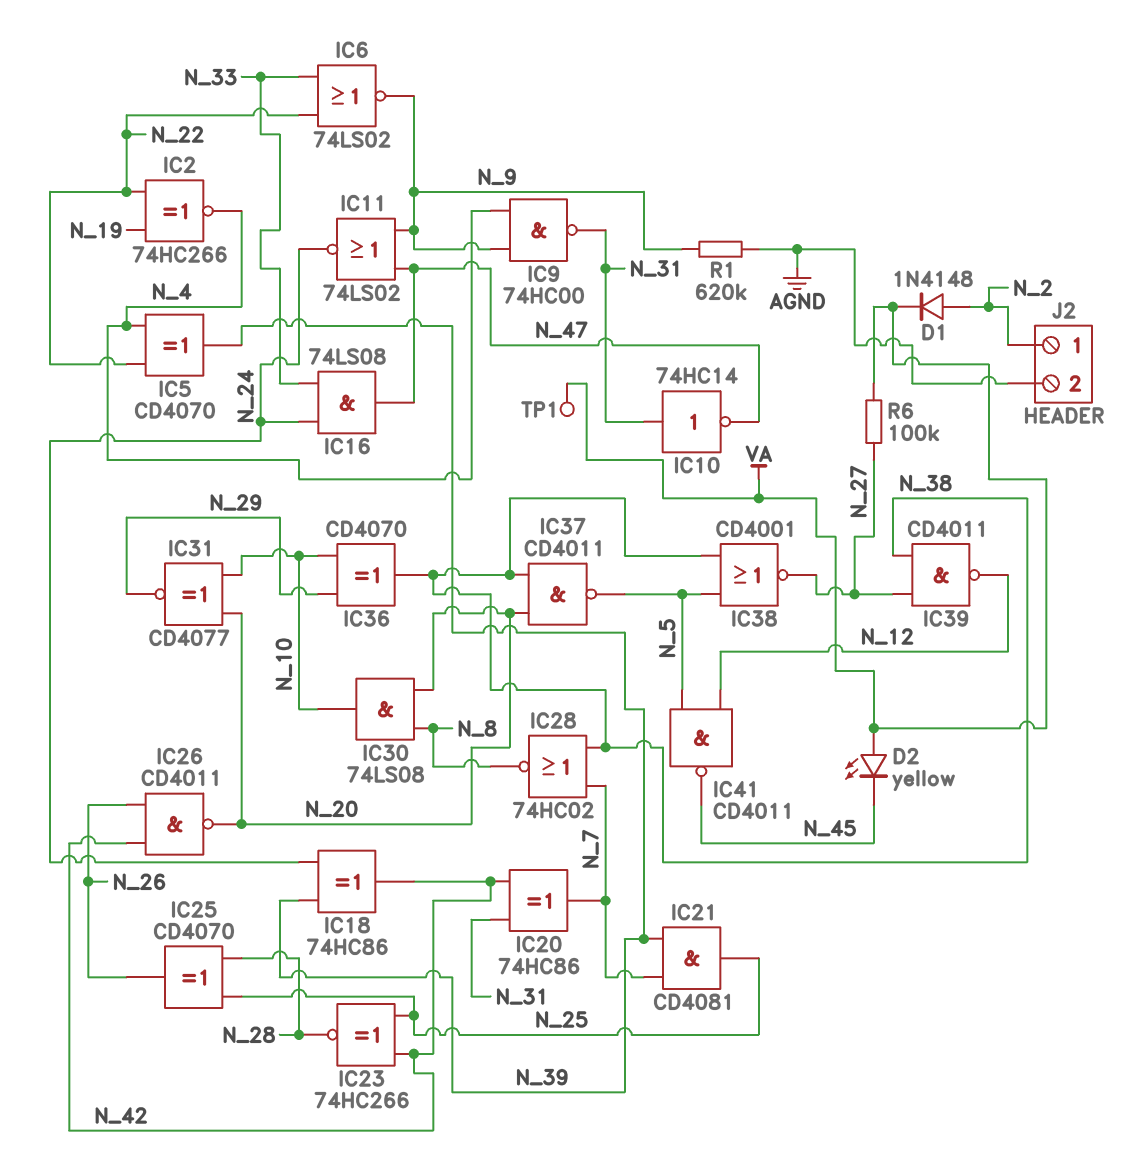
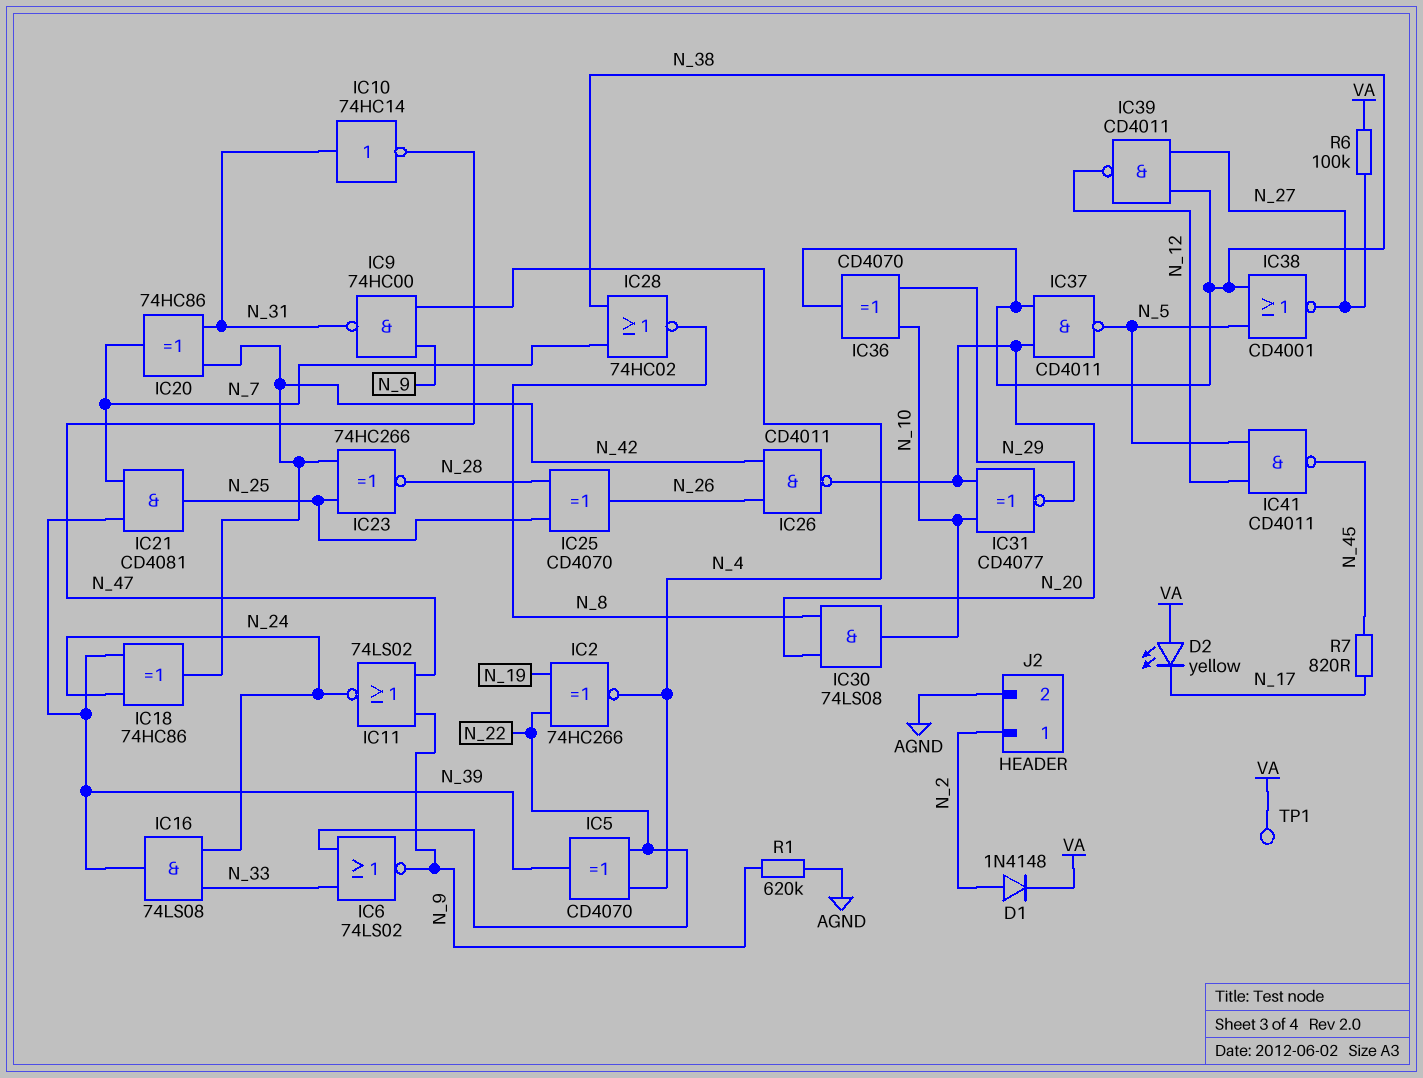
D2: LED yellow (A VA, K N_45) -> LED yellow (A VA, K N_17)
IC16: AND 74LS08 (in N_24, in N_33, out N_47) -> AND 74LS08 (in N_24, in N_33, out N_39)
R7: none -> 820 (N_17, N_45)

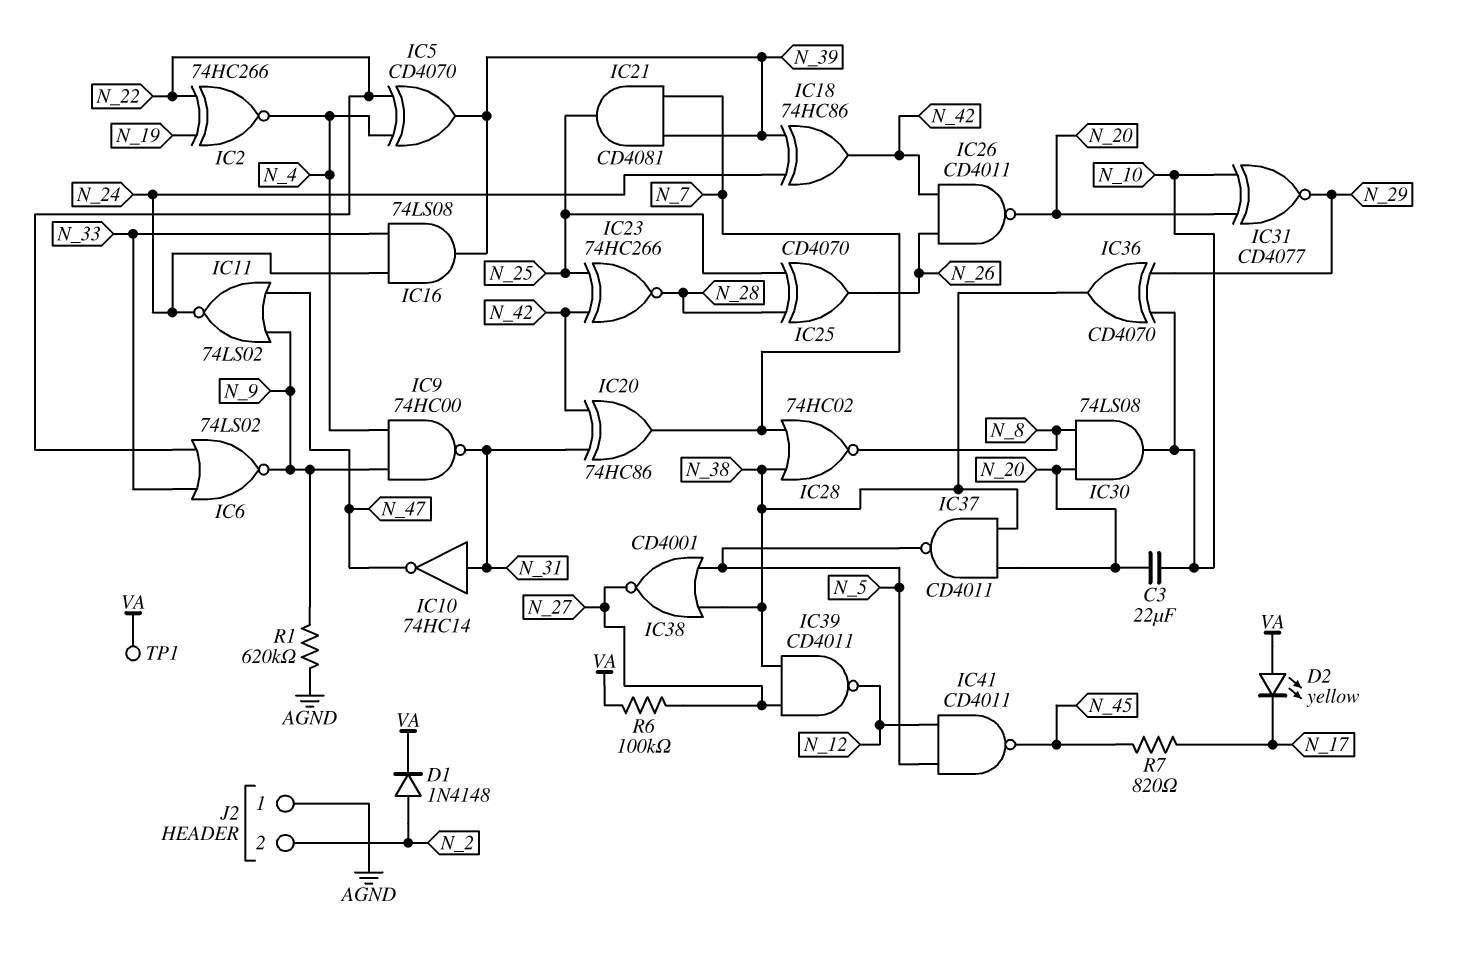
C3: none -> 22uF (N_10, N_20)
J2 pin 1: N_2 -> AGND
J2 pin 2: AGND -> N_2

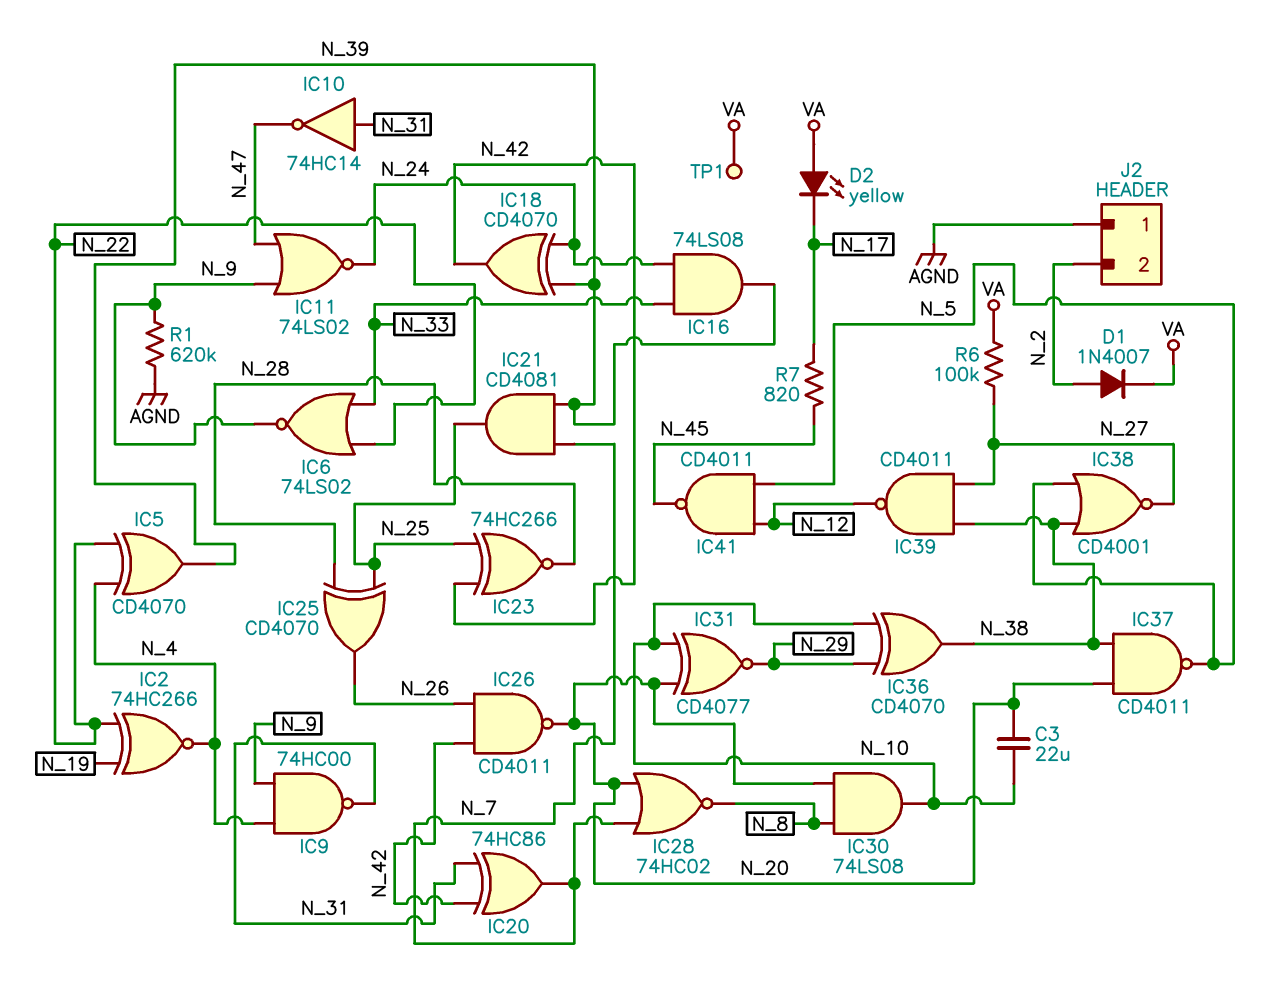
D1: diode 1N4148 (A N_2, K VA) -> diode 1N4007 (A N_2, K VA)
IC18: XOR 74HC86 (in N_24, in N_39, out N_42) -> XOR CD4070 (in N_24, in N_39, out N_42)
IC28: NOR 74HC02 (in N_7, in N_38, out N_8) -> NOR 74HC02 (in N_7, in N_20, out N_8)

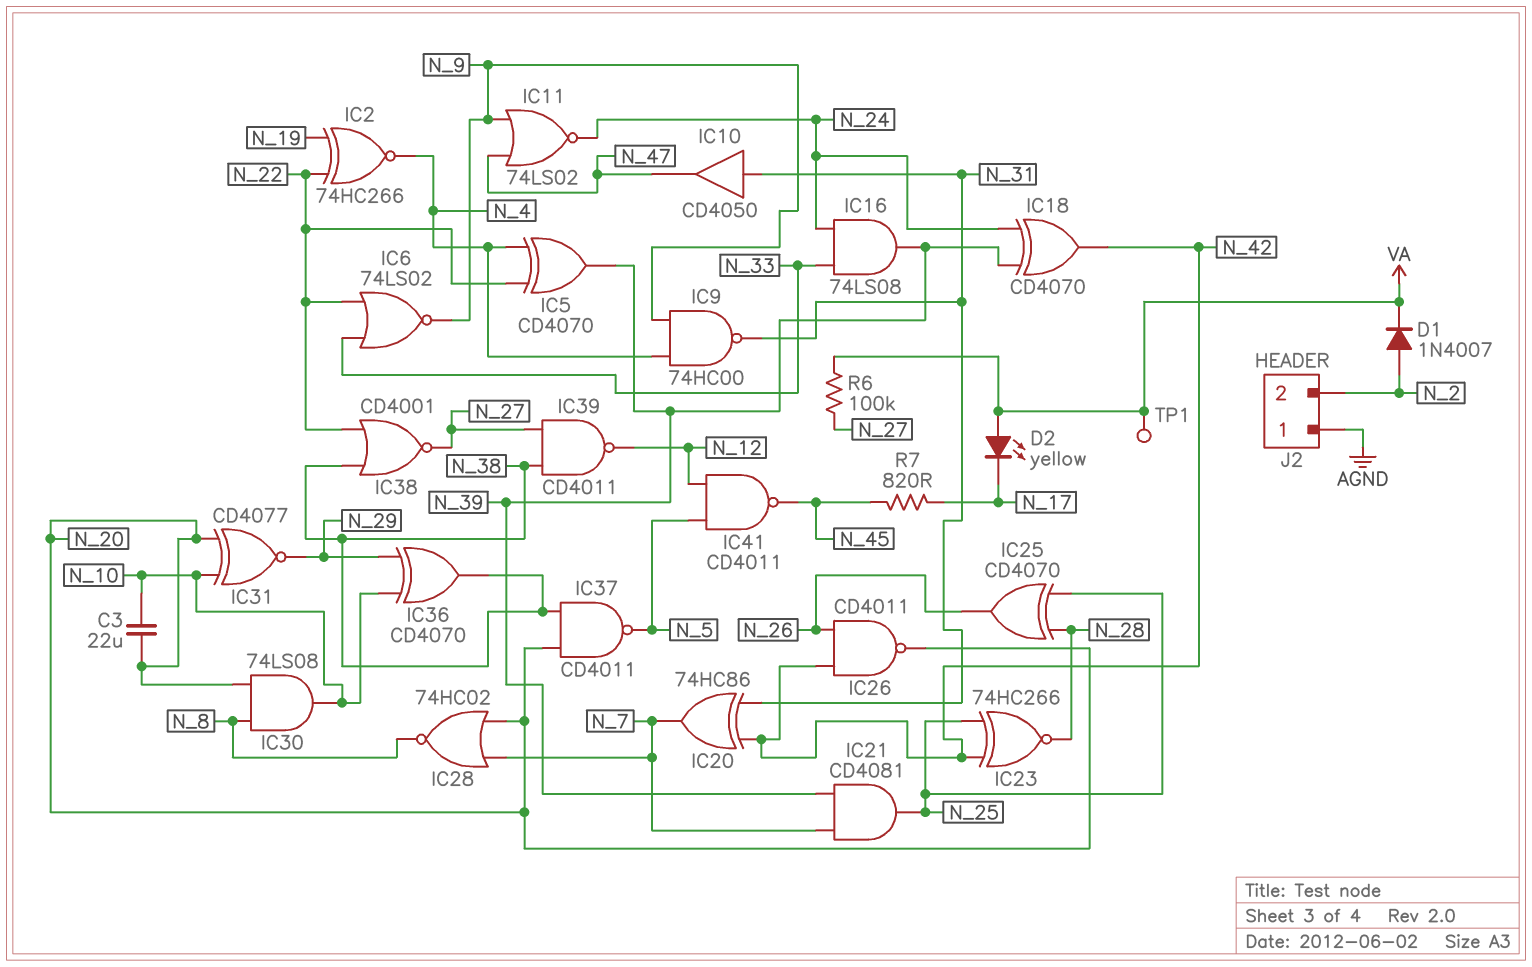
IC10: NOT 74HC14 (in N_31, out N_47) -> buffer CD4050 (in N_31, out N_47)
IC38: NOR CD4001 (in N_5, in N_38, out N_27) -> NOR CD4001 (in N_22, in N_38, out N_27)
R1: 620k (AGND, N_9) -> none

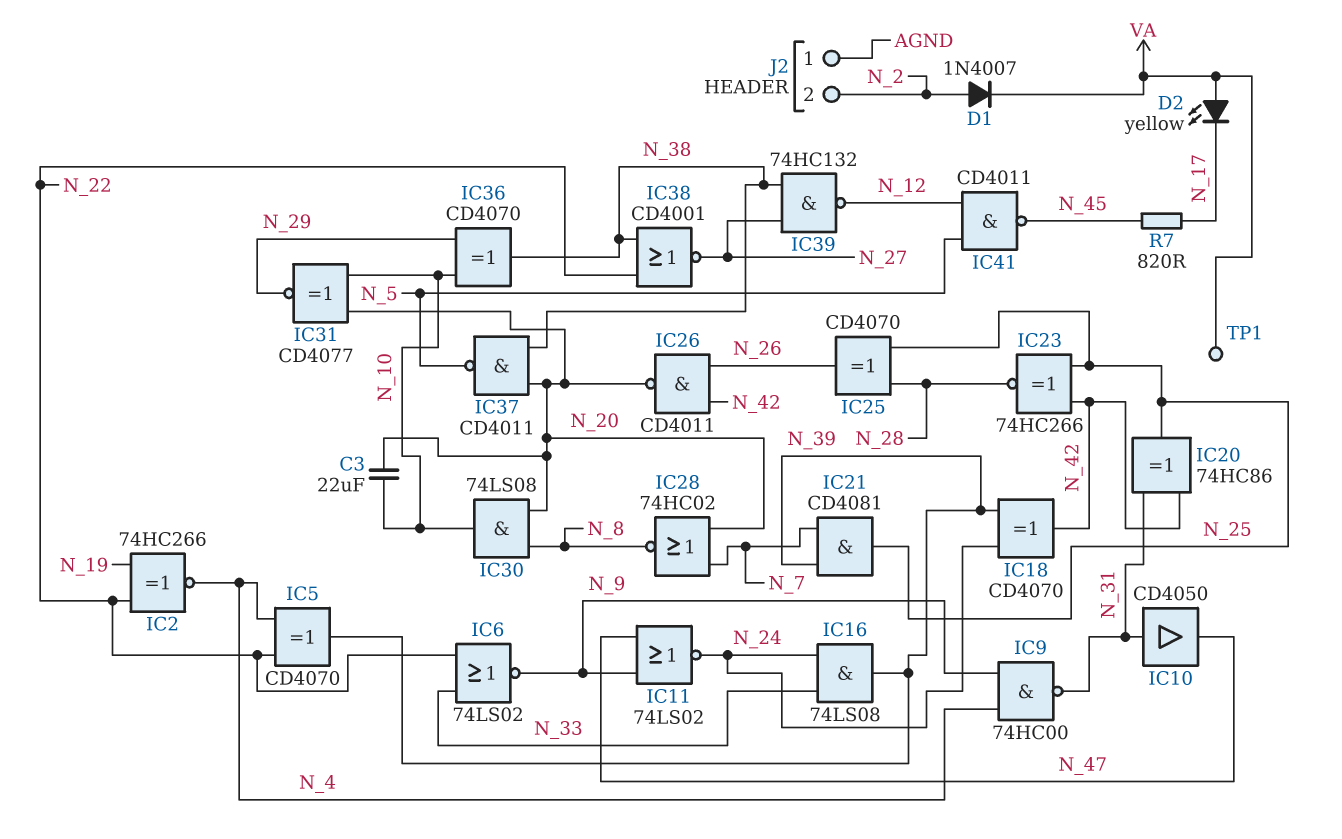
IC20: XOR 74HC86 (in N_31, in N_42, out N_7) -> XOR 74HC86 (in N_31, in N_42, out N_25)
IC39: NAND CD4011 (in N_27, in N_38, out N_12) -> NAND 74HC132 (in N_27, in N_38, out N_12)
R6: 100k (N_27, VA) -> none

